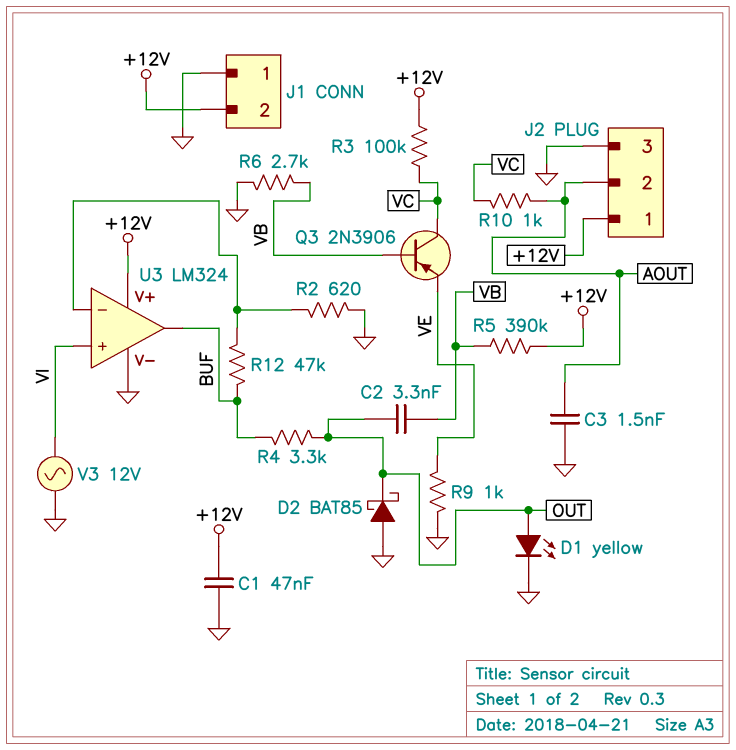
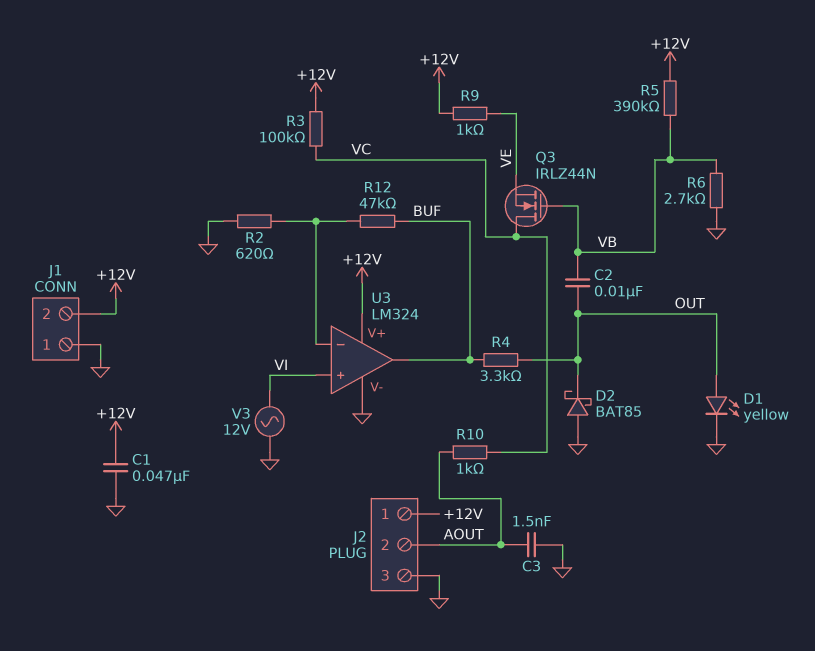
C2: 3.3nF (OUT, VB) -> 10nF (OUT, VB)
Q3: PNP 2N3906 (B VB, C VC, E VE) -> NMOS IRLZ44N (G VB, D VC, S VE)
R9: 1k (GND, VE) -> 1k (+12V, VE)

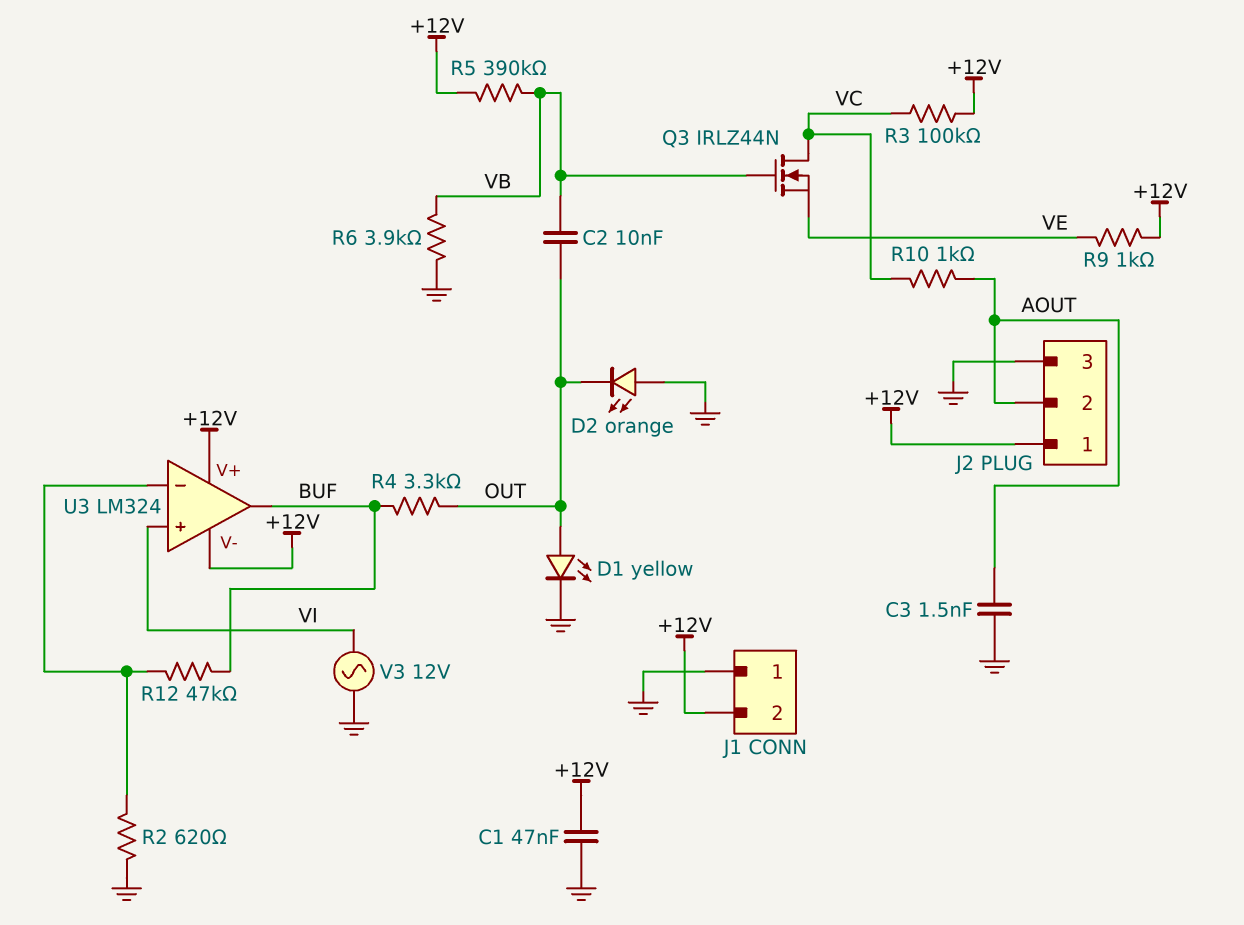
D2: schottky BAT85 (A GND, K OUT) -> LED orange (A GND, K OUT)
R6: 2.7k (GND, VB) -> 3.9k (GND, VB)
U3 pin V-: GND -> +12V

